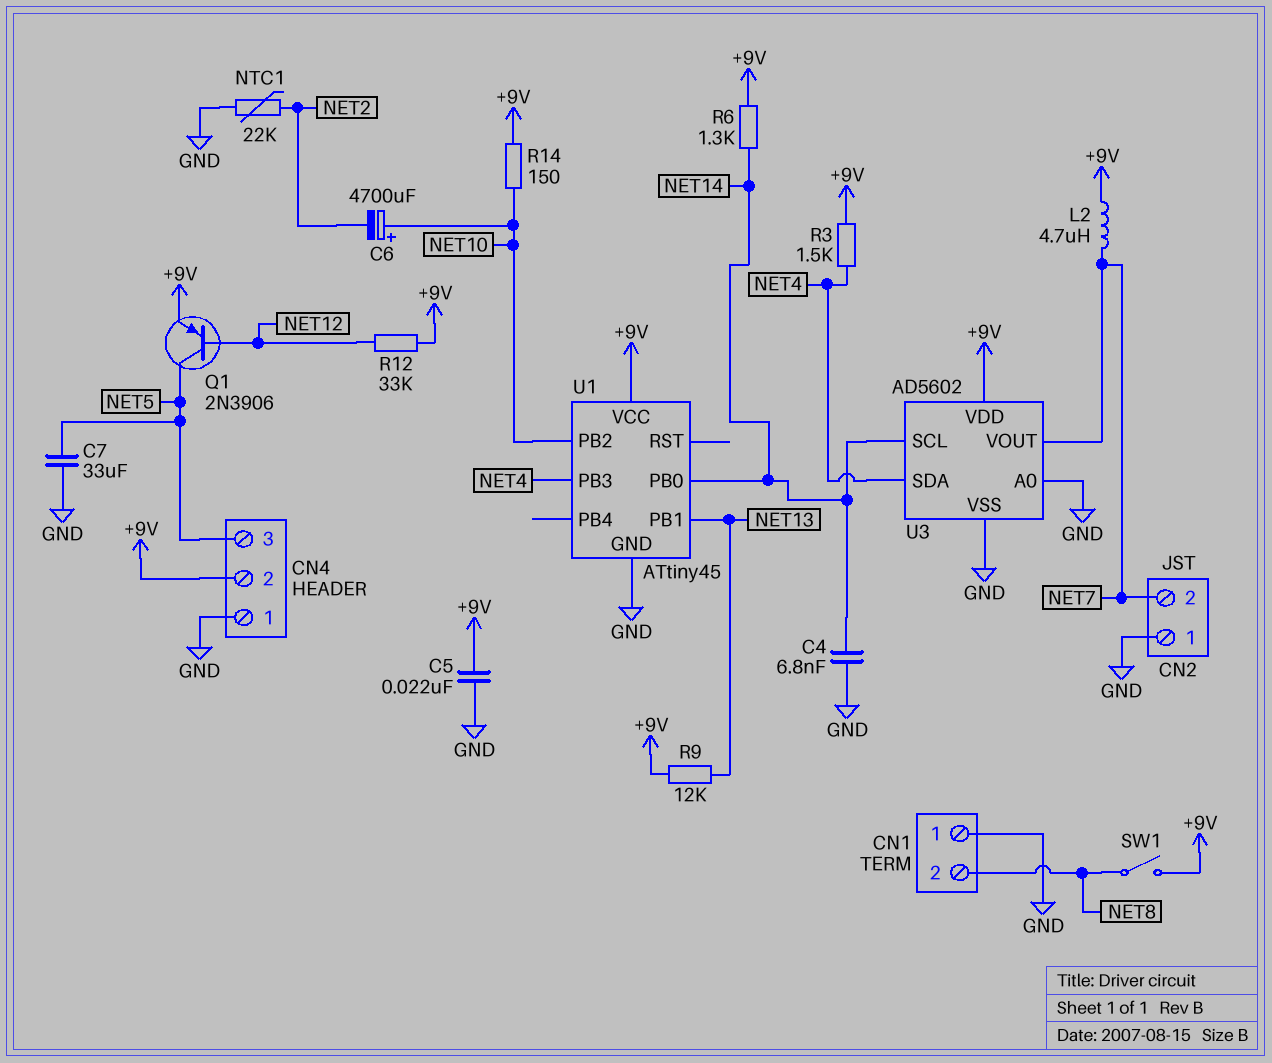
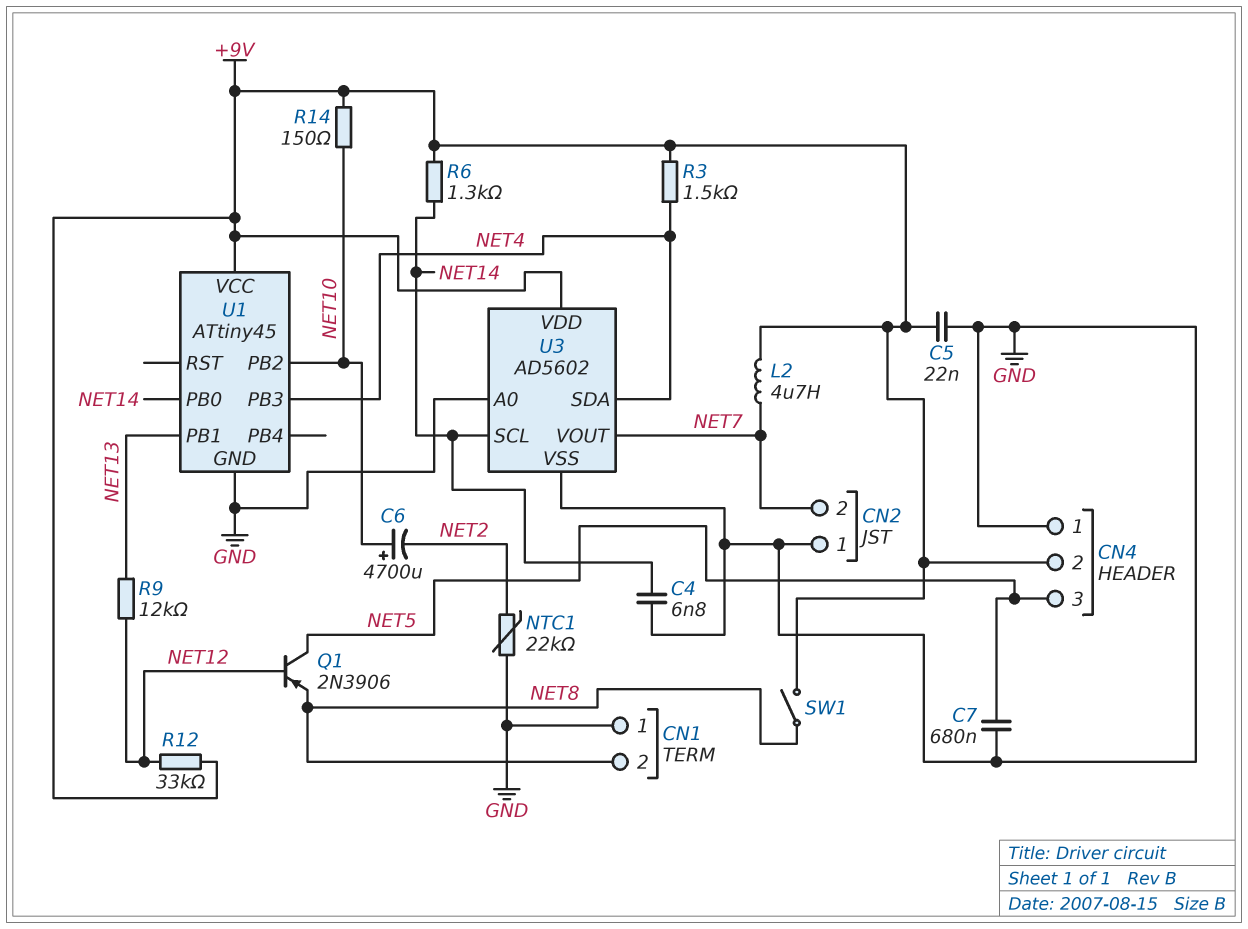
C7: 33uF (GND, NET5) -> 680nF (GND, NET5)
Q1: PNP 2N3906 (B NET12, C NET5, E +9V) -> PNP 2N3906 (B NET12, C NET5, E NET8)
R9: 12k (+9V, NET13) -> 12k (NET12, NET13)

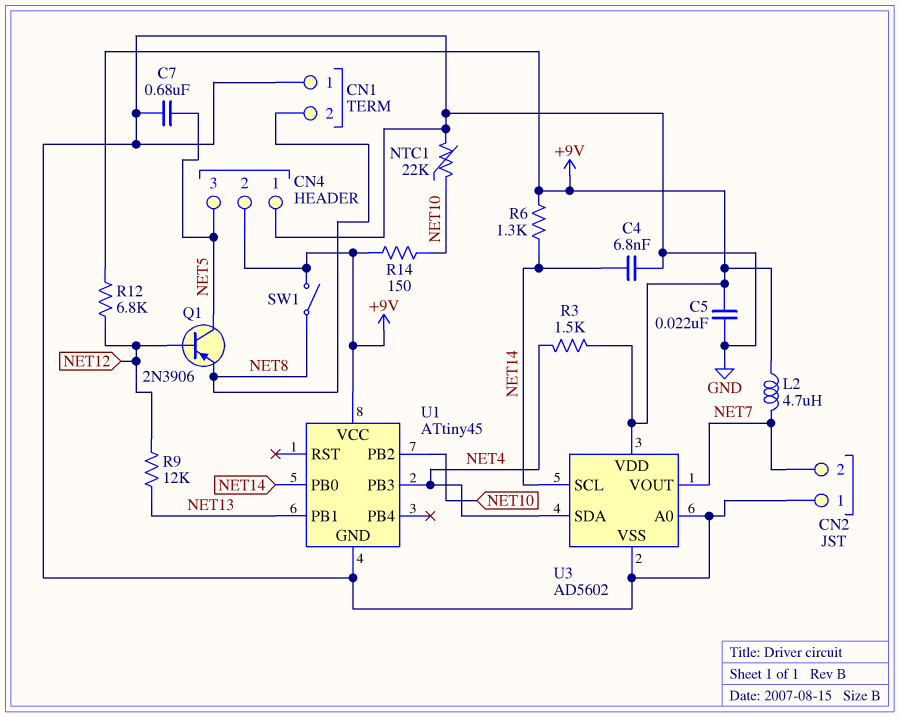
C6: 4700uF (plus NET10, minus NET2) -> none
NTC1: 22k (GND, NET2) -> 22k (GND, NET10)
R12: 33k (+9V, NET12) -> 6.8k (+9V, NET12)

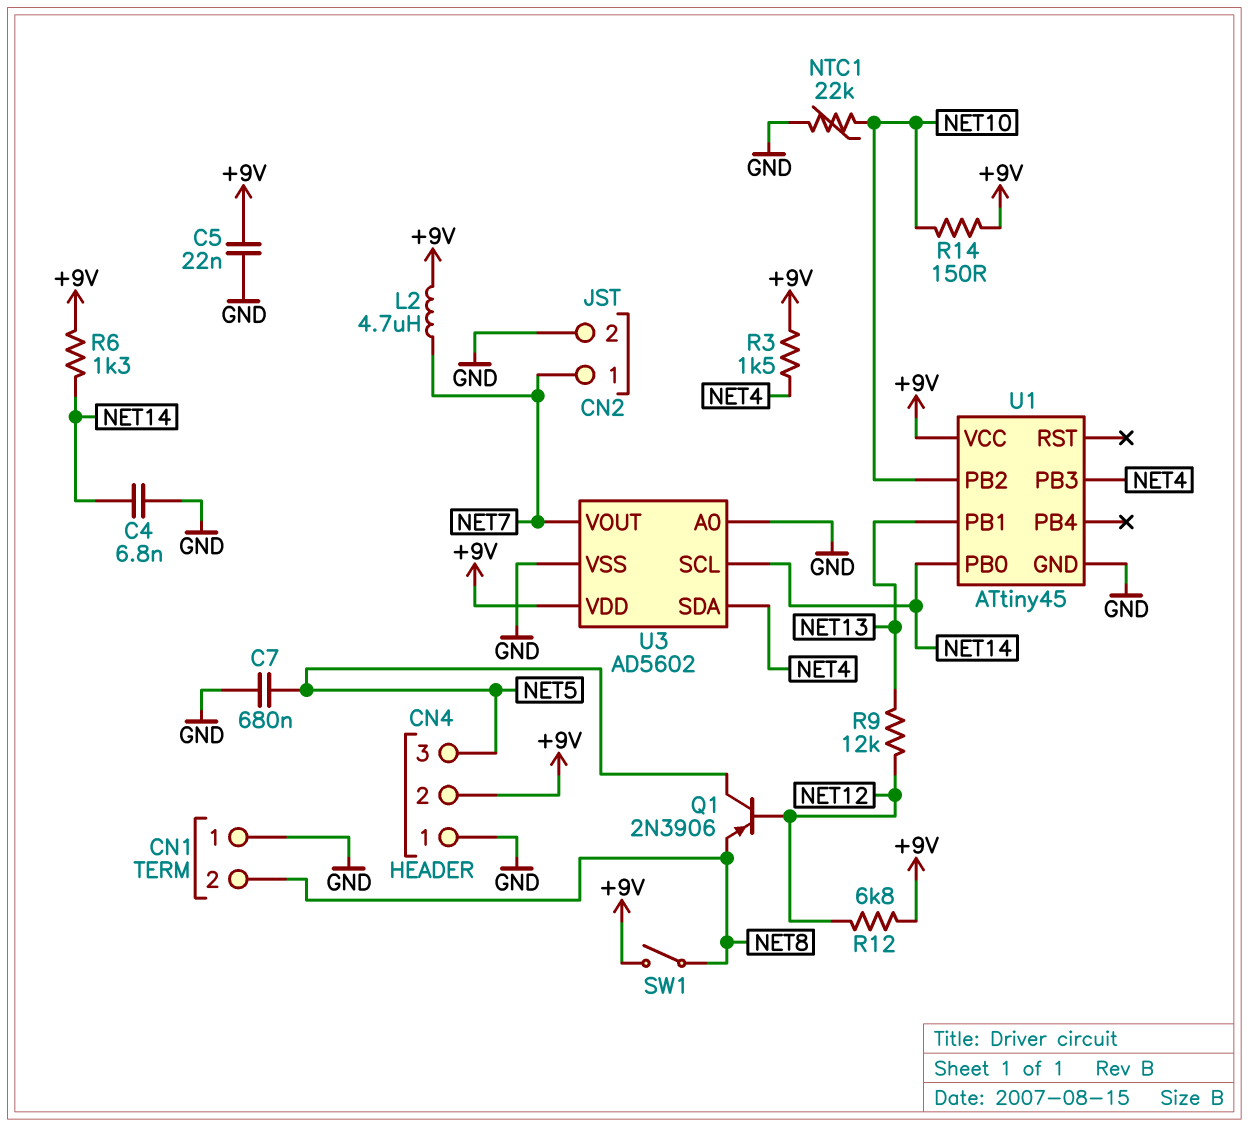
CN2 pin 1: GND -> NET7
CN2 pin 2: NET7 -> GND

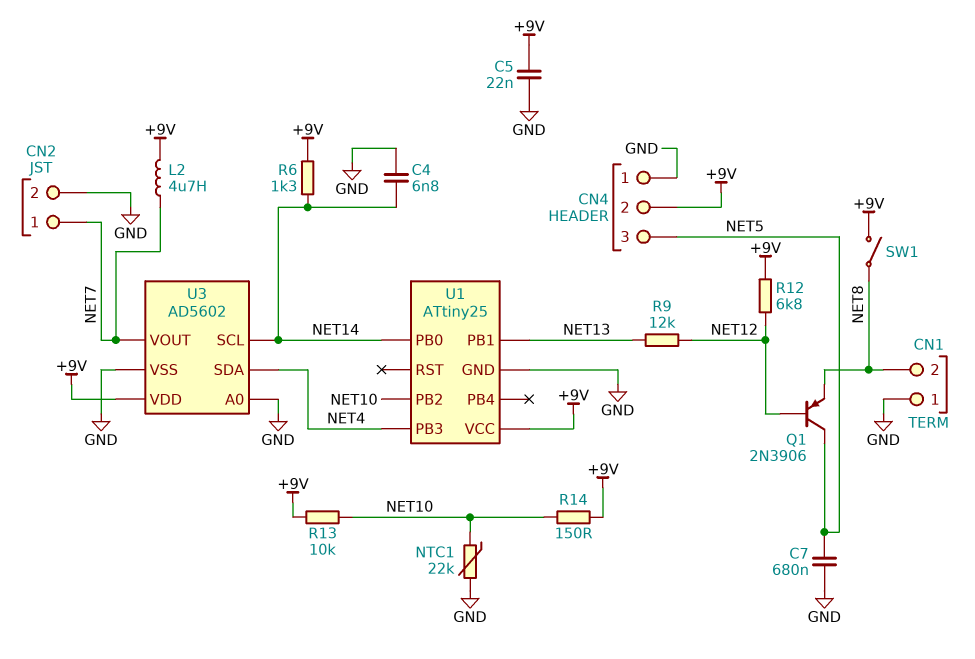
R3: 1.5k (+9V, NET4) -> none
R13: none -> 10k (+9V, NET10)
U1: ATtiny45 -> ATtiny25

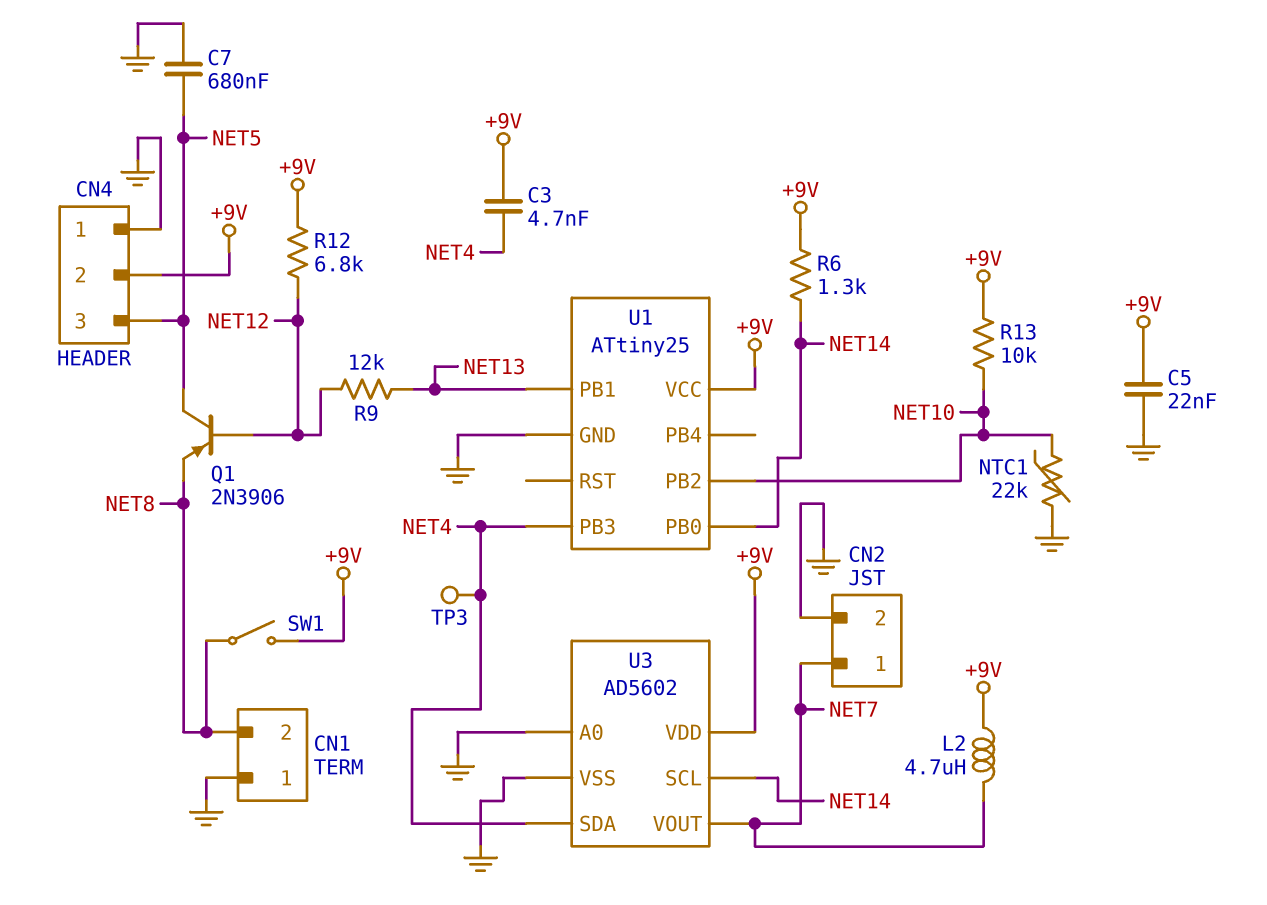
C3: none -> 4.7nF (+9V, NET4)
C4: 6.8nF (GND, NET14) -> none
R14: 150 (+9V, NET10) -> none
TP3: none -> test point (NET4)

